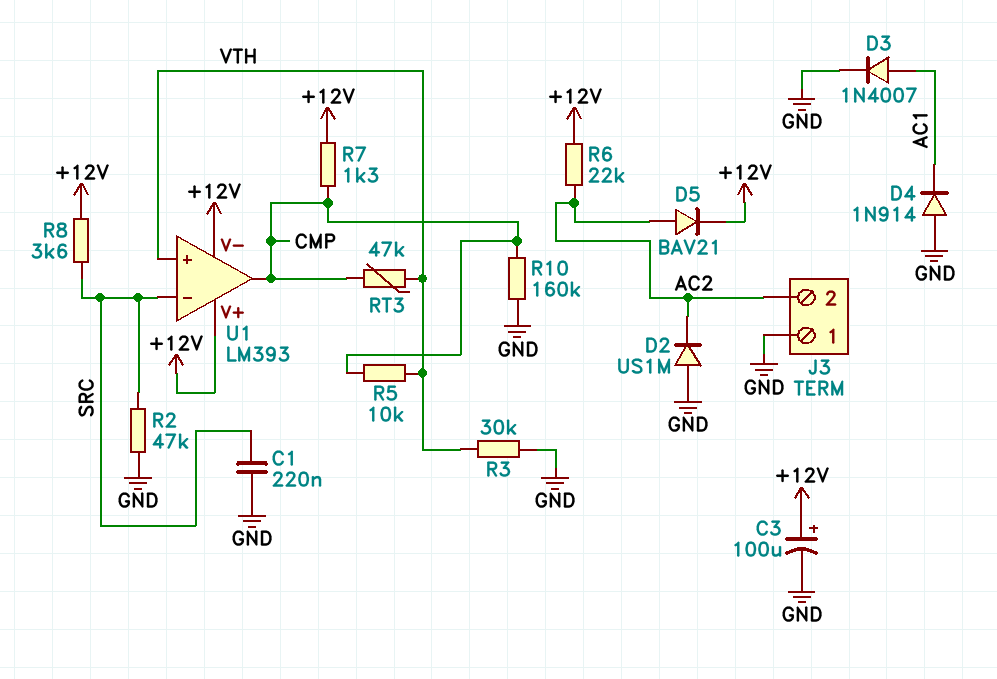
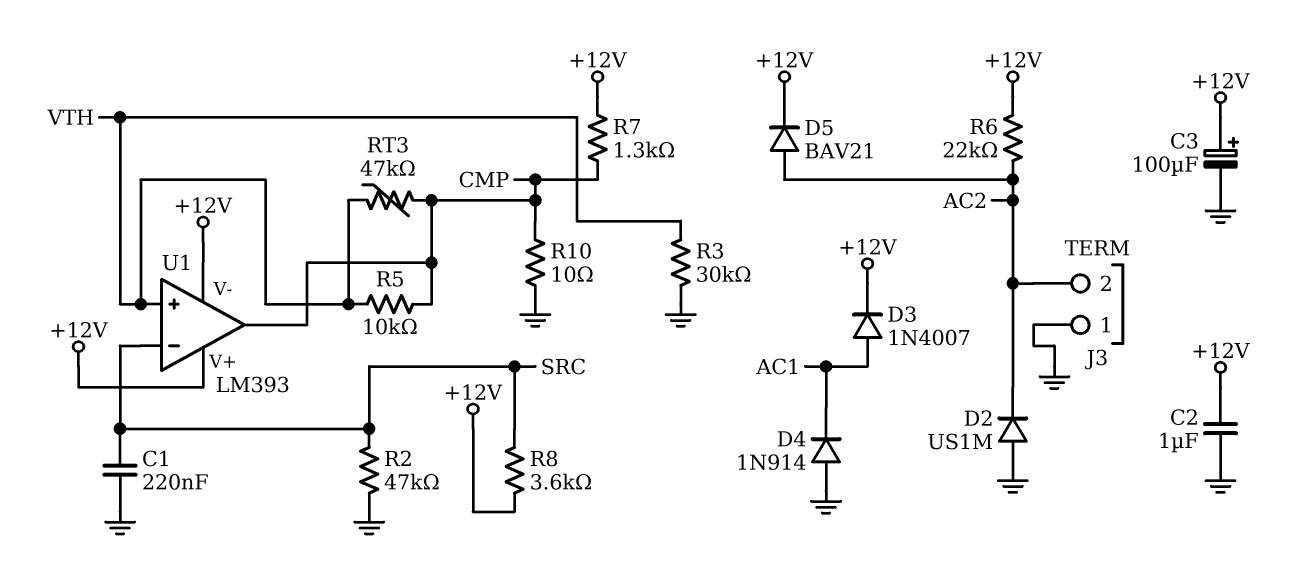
C2: none -> 1uF (+12V, GND)
D3: diode 1N4007 (A AC1, K GND) -> diode 1N4007 (A AC1, K +12V)
R10: 160k (CMP, GND) -> 10 (CMP, GND)

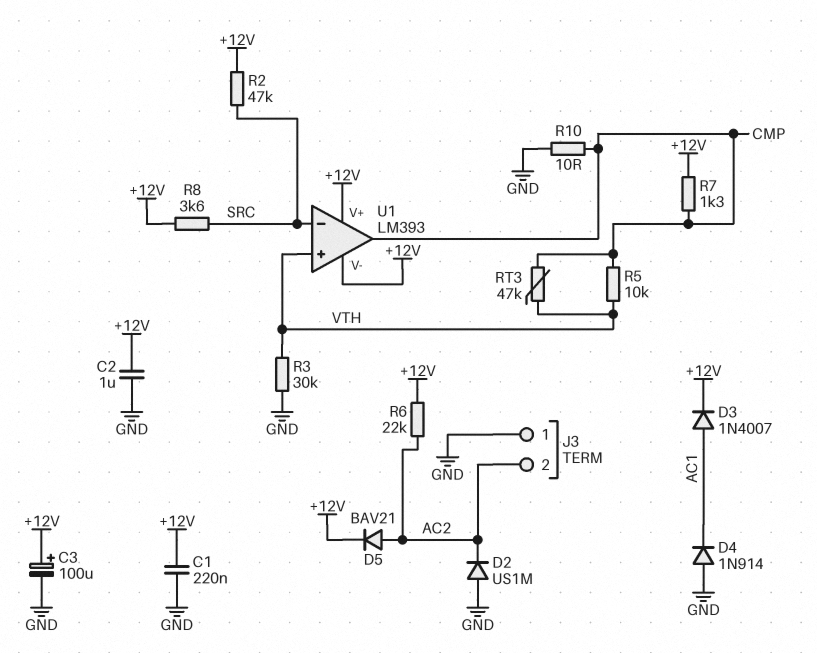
C1: 220nF (GND, SRC) -> 220nF (+12V, GND)
R2: 47k (GND, SRC) -> 47k (+12V, SRC)

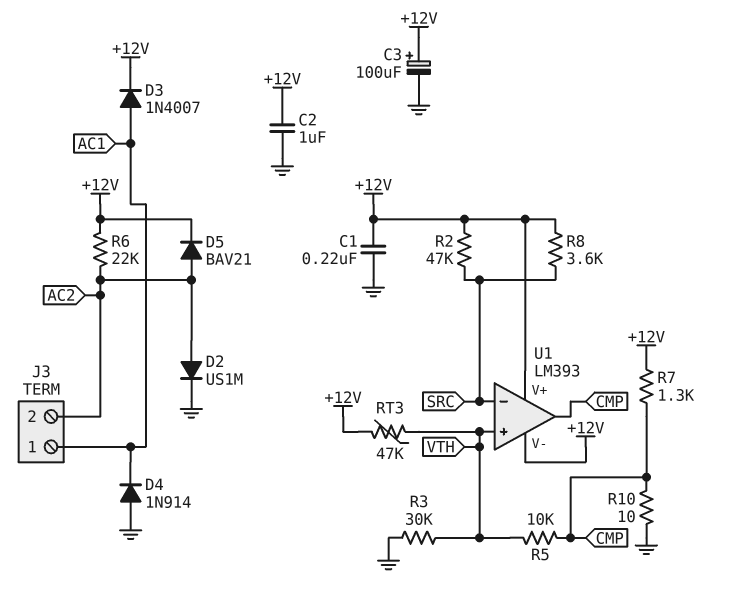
D2: diode US1M (A GND, K AC2) -> diode US1M (A AC2, K GND)
J3 pin 1: GND -> AC1
RT3: 47k (CMP, VTH) -> 47k (+12V, VTH)

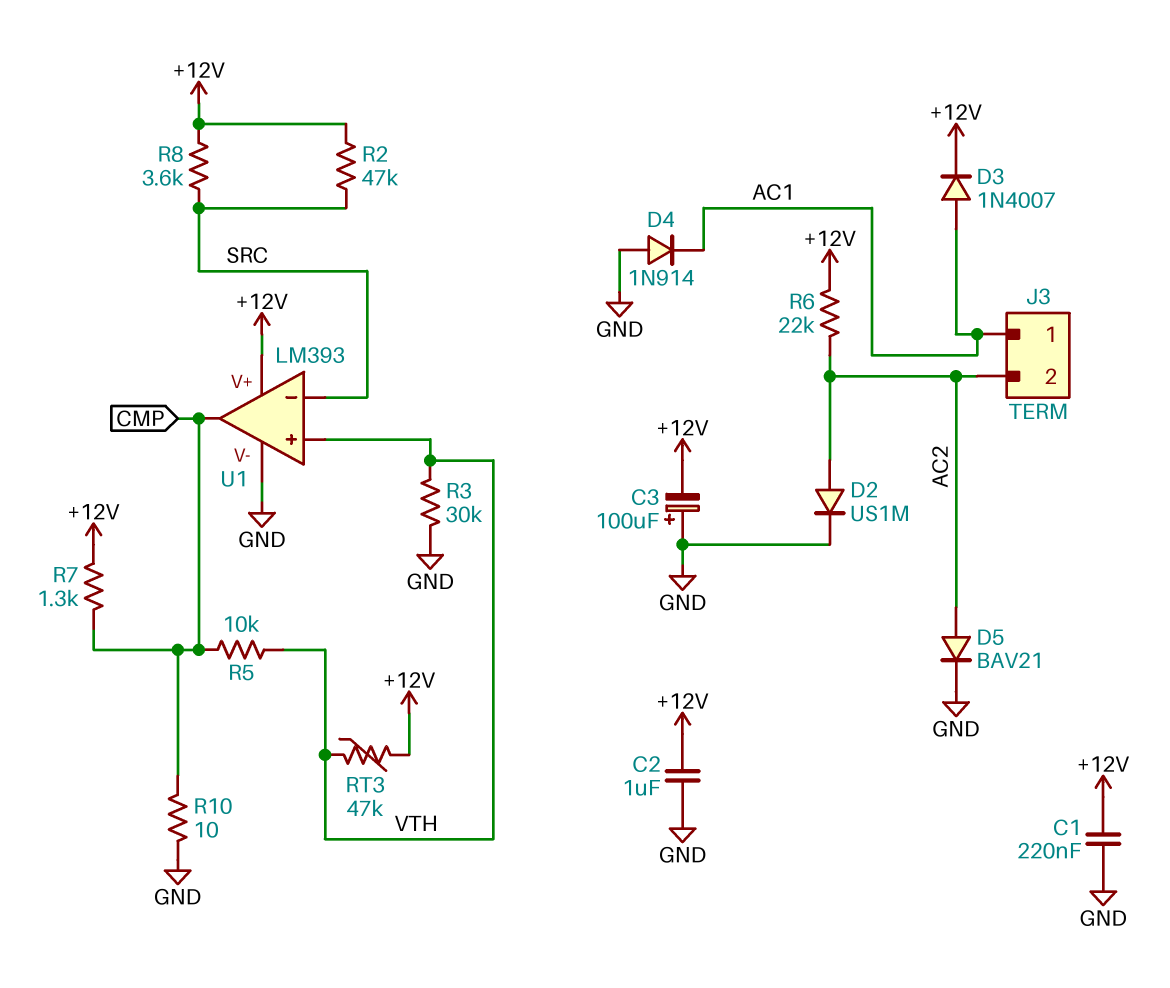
C3: 100uF (plus +12V, minus GND) -> 100uF (plus GND, minus +12V)
D5: diode BAV21 (A AC2, K +12V) -> diode BAV21 (A AC2, K GND)
U1 pin V-: +12V -> GND

